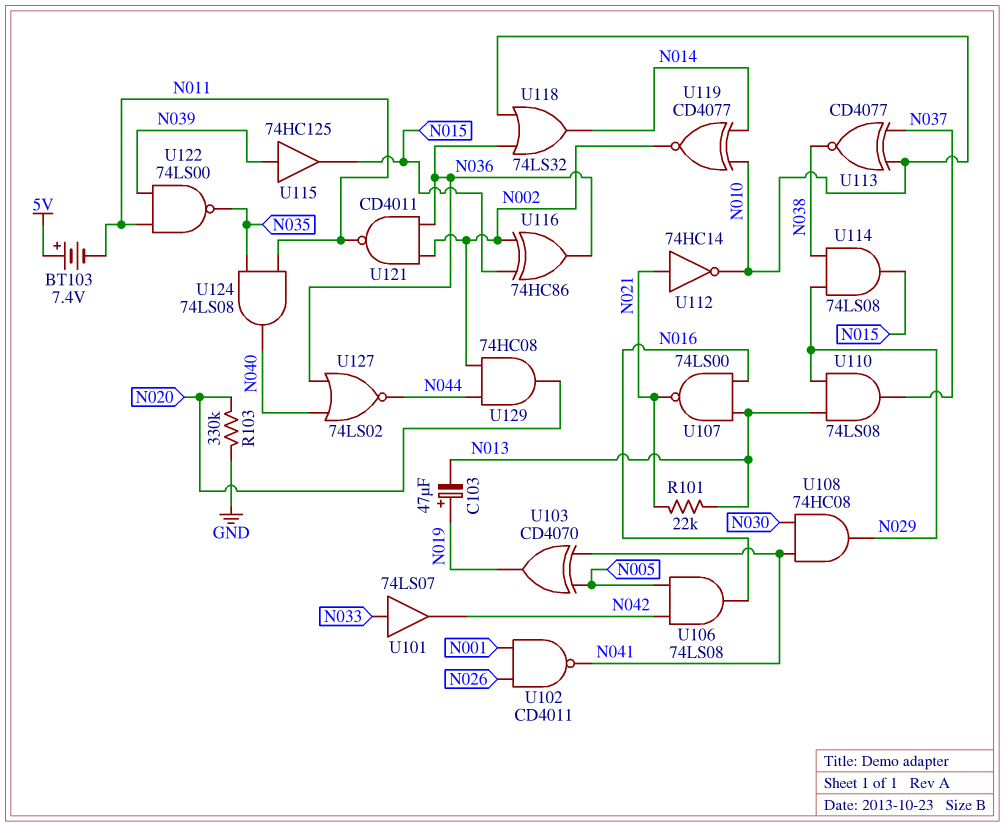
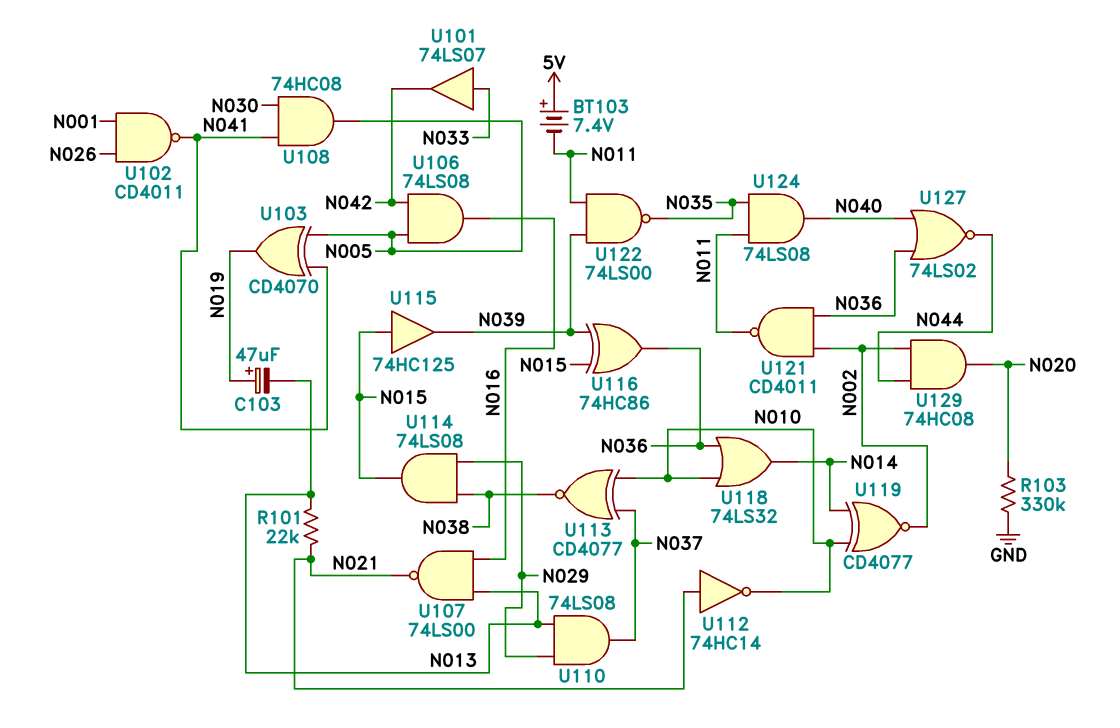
U108: AND 74HC08 (in N030, in N041, out N029) -> AND 74HC08 (in N030, in N041, out N005)
U115: buffer 74HC125 (in N039, out N015) -> buffer 74HC125 (in N015, out N039)
U116: XOR 74HC86 (in N002, in N015, out N036) -> XOR 74HC86 (in N015, in N039, out N036)

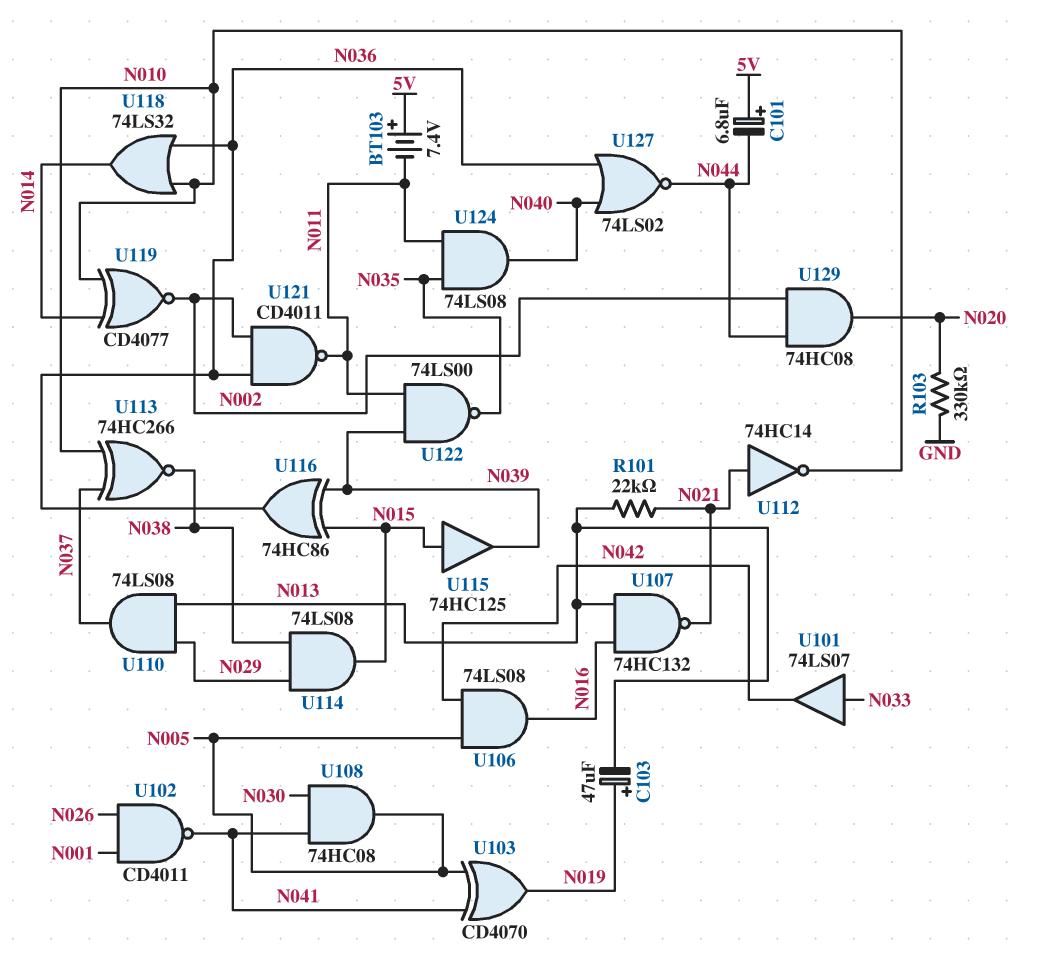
C101: none -> 6.8uF (plus 5V, minus N044)
U107: NAND 74LS00 (in N013, in N016, out N021) -> NAND 74HC132 (in N013, in N016, out N021)
U113: XNOR CD4077 (in N010, in N037, out N038) -> XNOR 74HC266 (in N010, in N037, out N038)

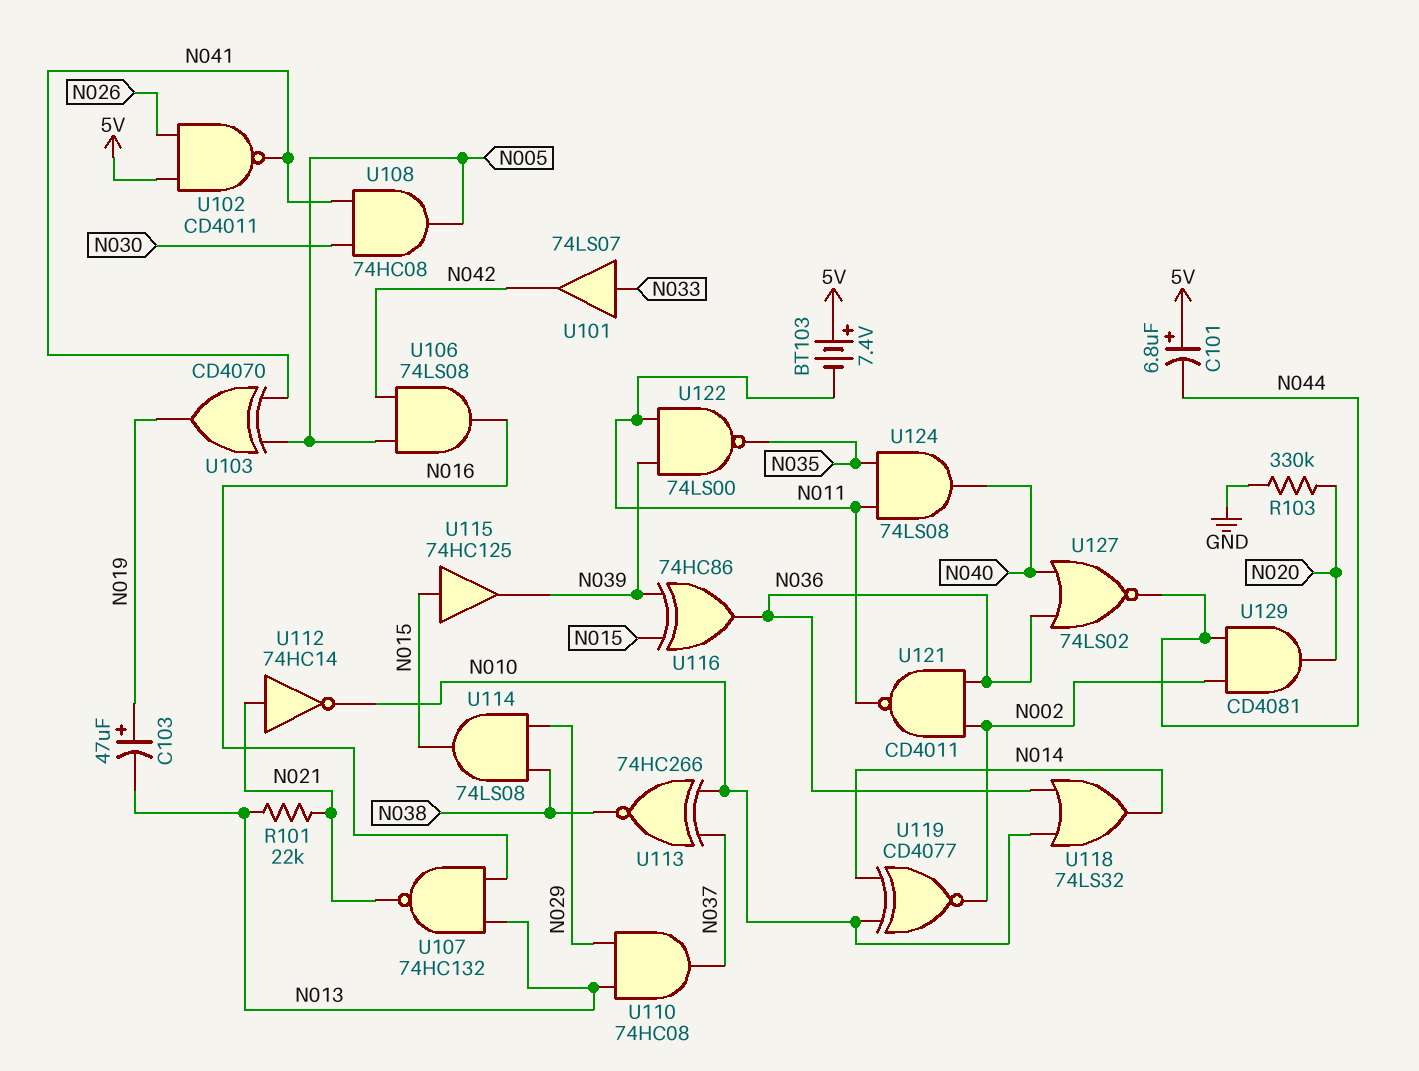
U102: NAND CD4011 (in N001, in N026, out N041) -> NAND CD4011 (in 5V, in N026, out N041)
U110: AND 74LS08 (in N013, in N029, out N037) -> AND 74HC08 (in N013, in N029, out N037)
U129: AND 74HC08 (in N002, in N044, out N020) -> AND CD4081 (in N002, in N044, out N020)

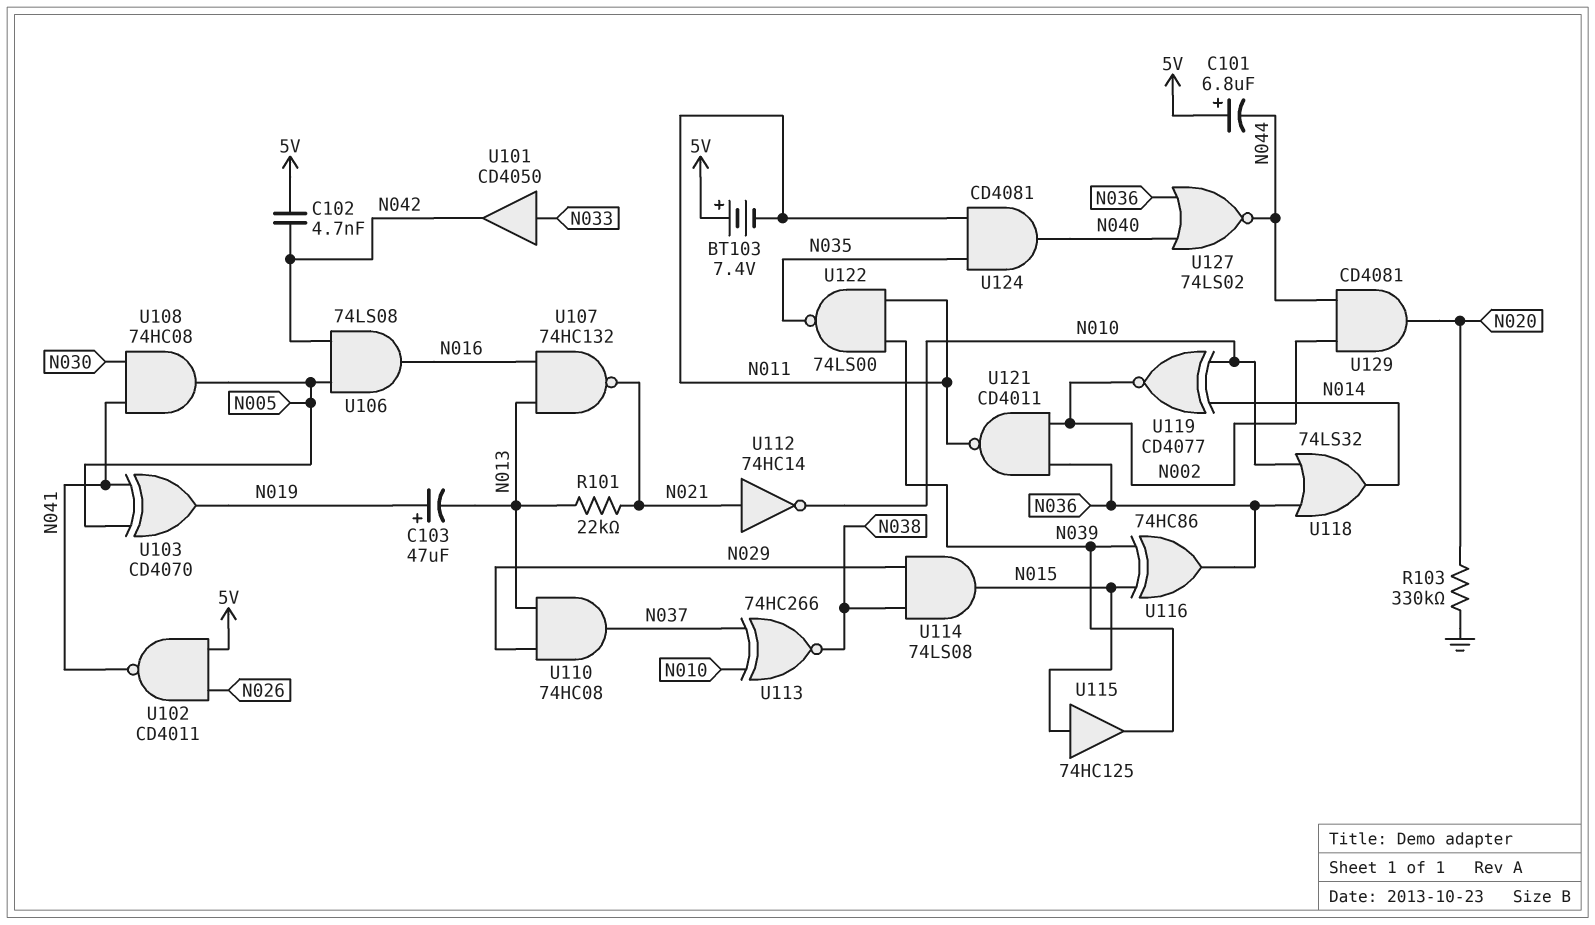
C102: none -> 4.7nF (5V, N042)
U101: buffer 74LS07 (in N033, out N042) -> buffer CD4050 (in N033, out N042)
U124: AND 74LS08 (in N011, in N035, out N040) -> AND CD4081 (in N011, in N035, out N040)

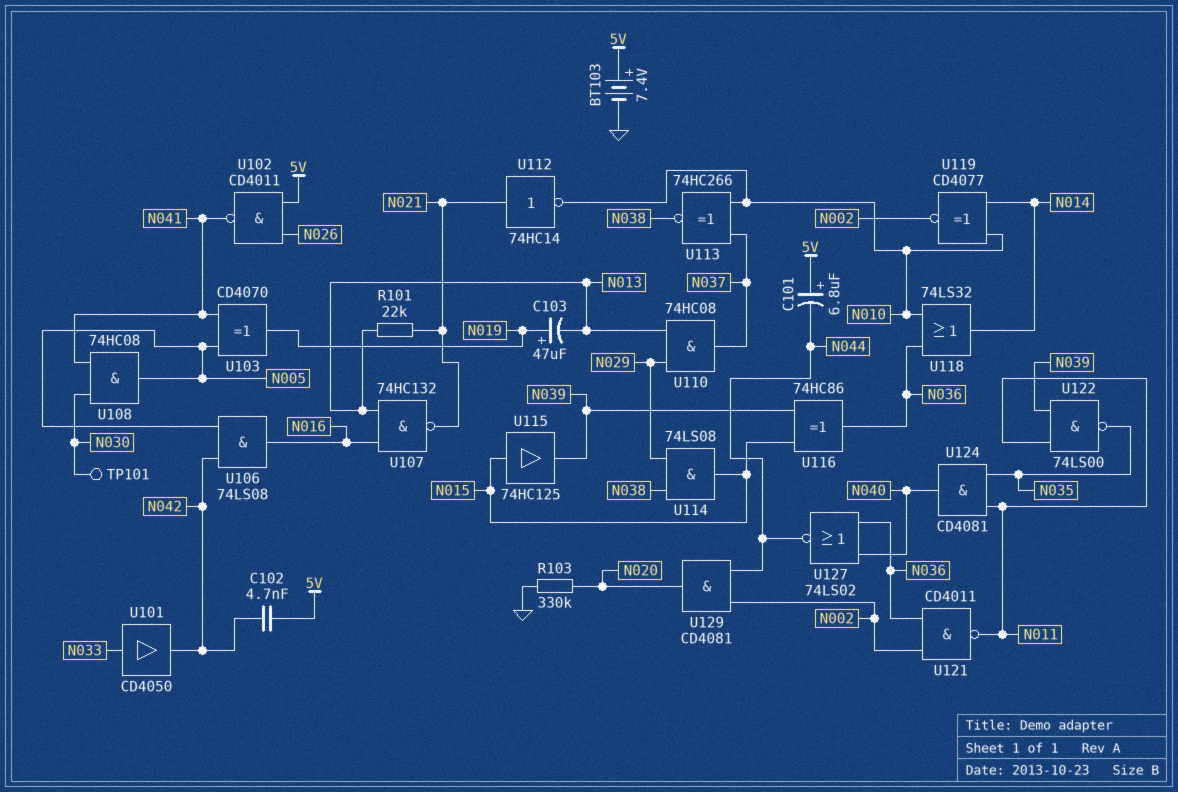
BT103: 7.4V (plus 5V, minus N011) -> 7.4V (plus 5V, minus GND)
TP101: none -> test point (N030)

